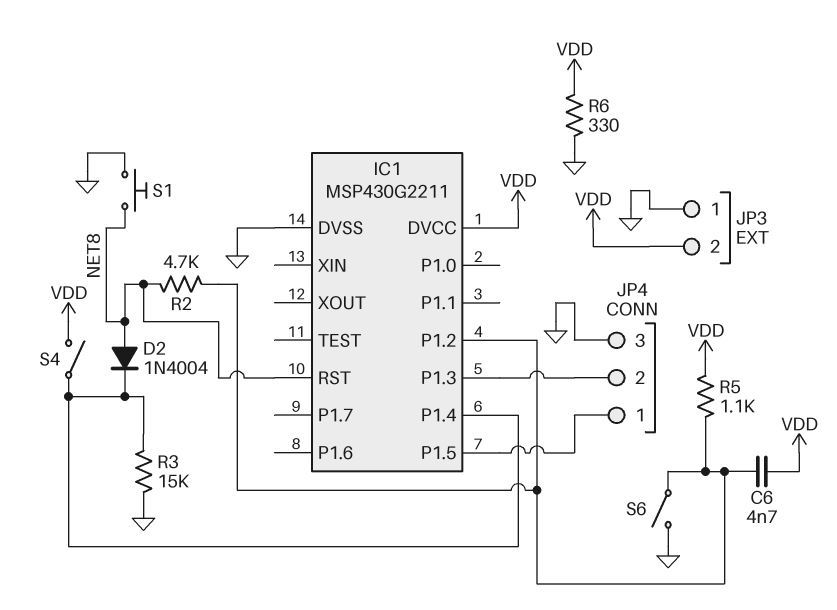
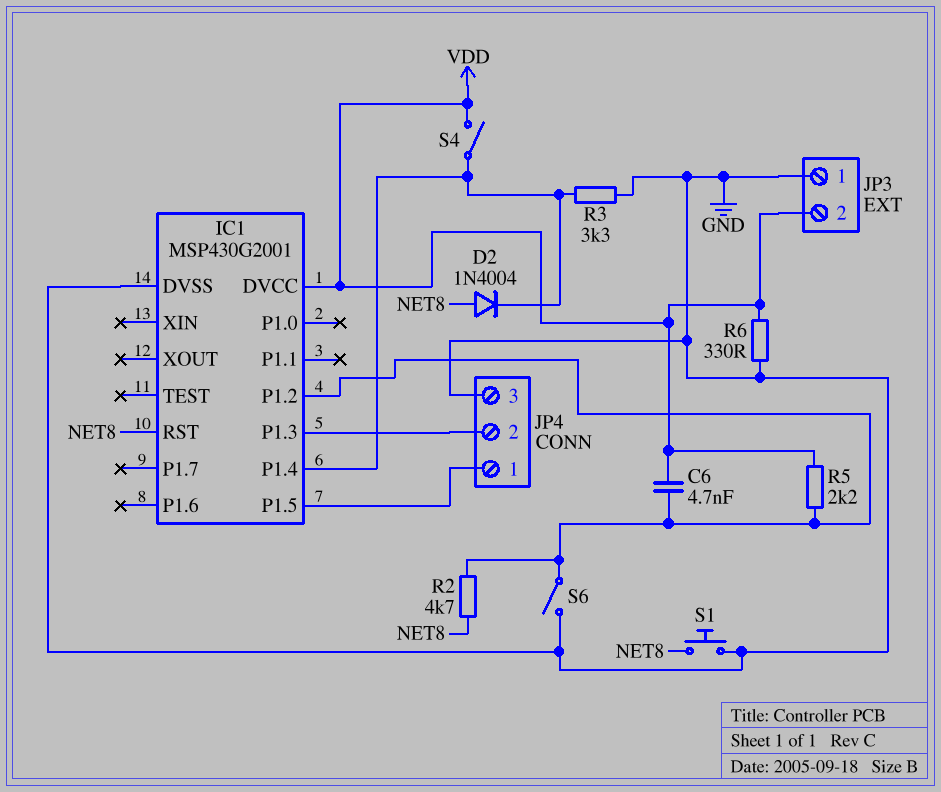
IC1: MSP430G2211 -> MSP430G2001
R3: 15k (GND, IC1/P1.4) -> 3.3k (GND, IC1/P1.4)
R5: 1.1k (IC1/P1.2, VDD) -> 2.2k (IC1/P1.2, VDD)

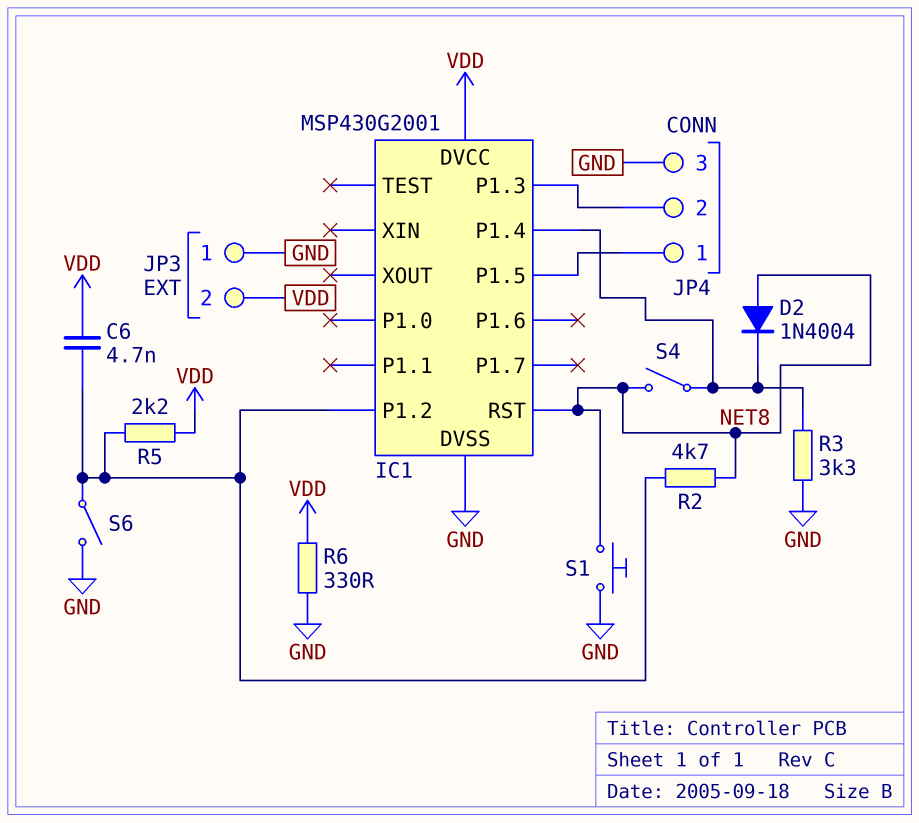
S4: switch (IC1/P1.4, VDD) -> switch (IC1/P1.4, NET8)

